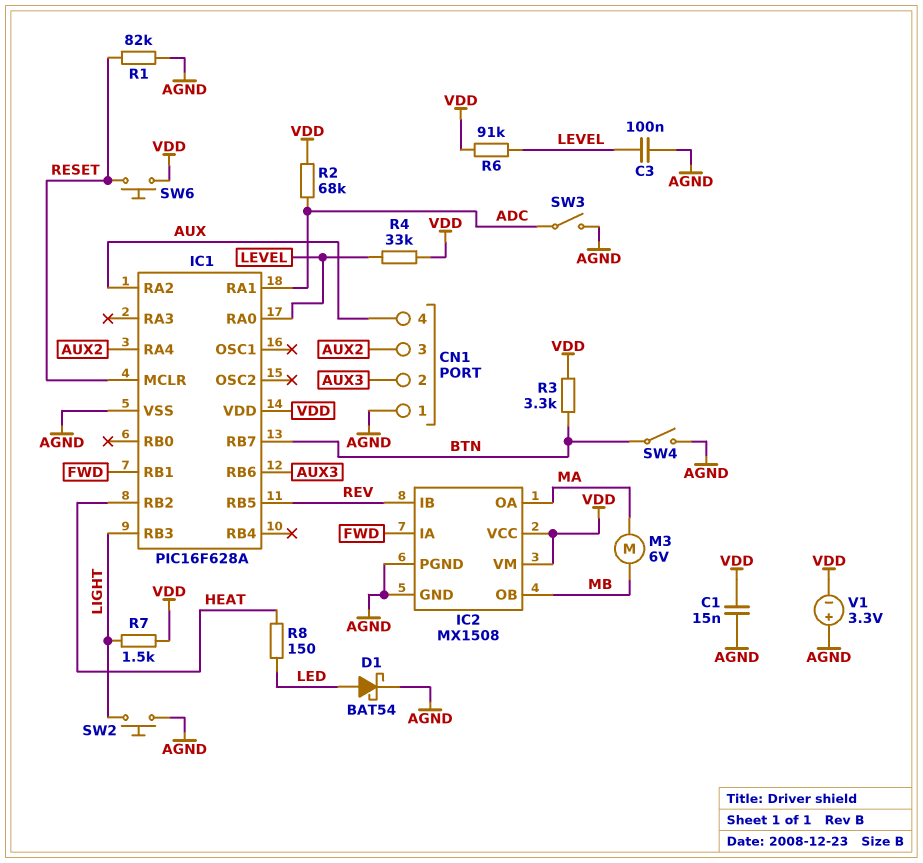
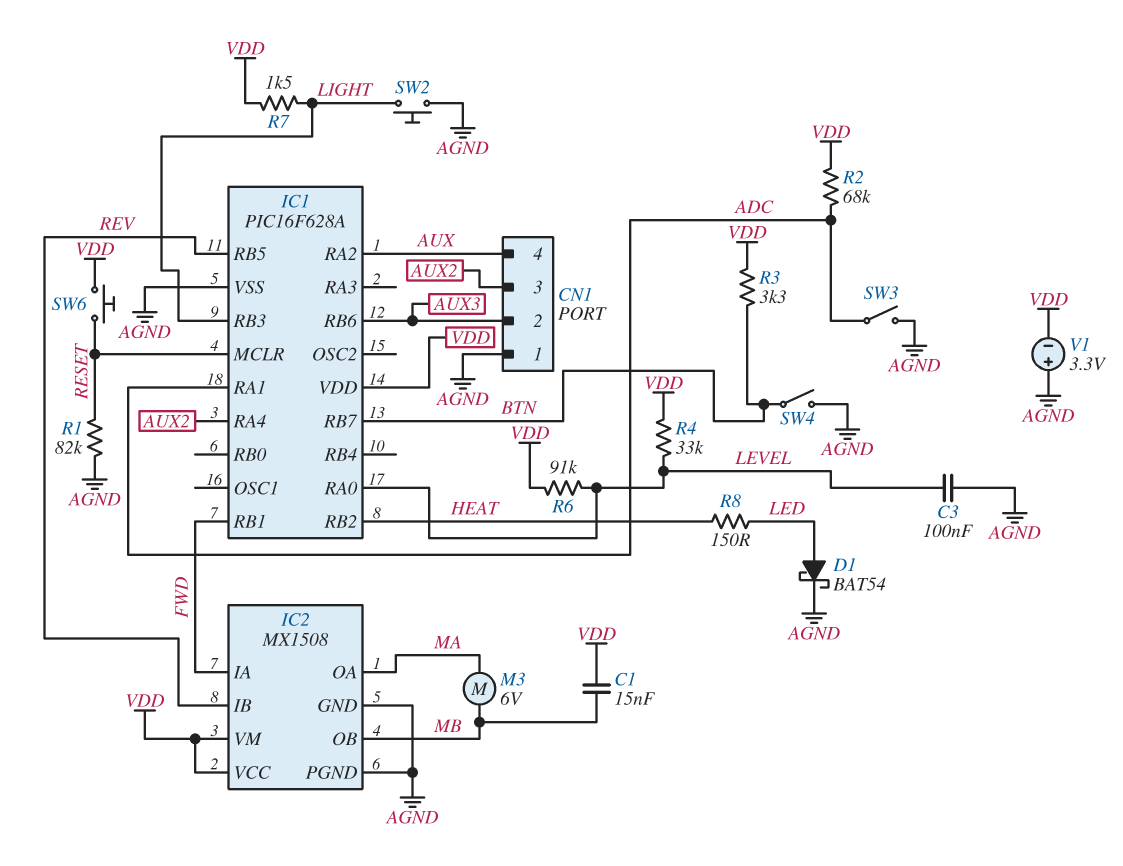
C1: 15nF (AGND, VDD) -> 15nF (MB, VDD)

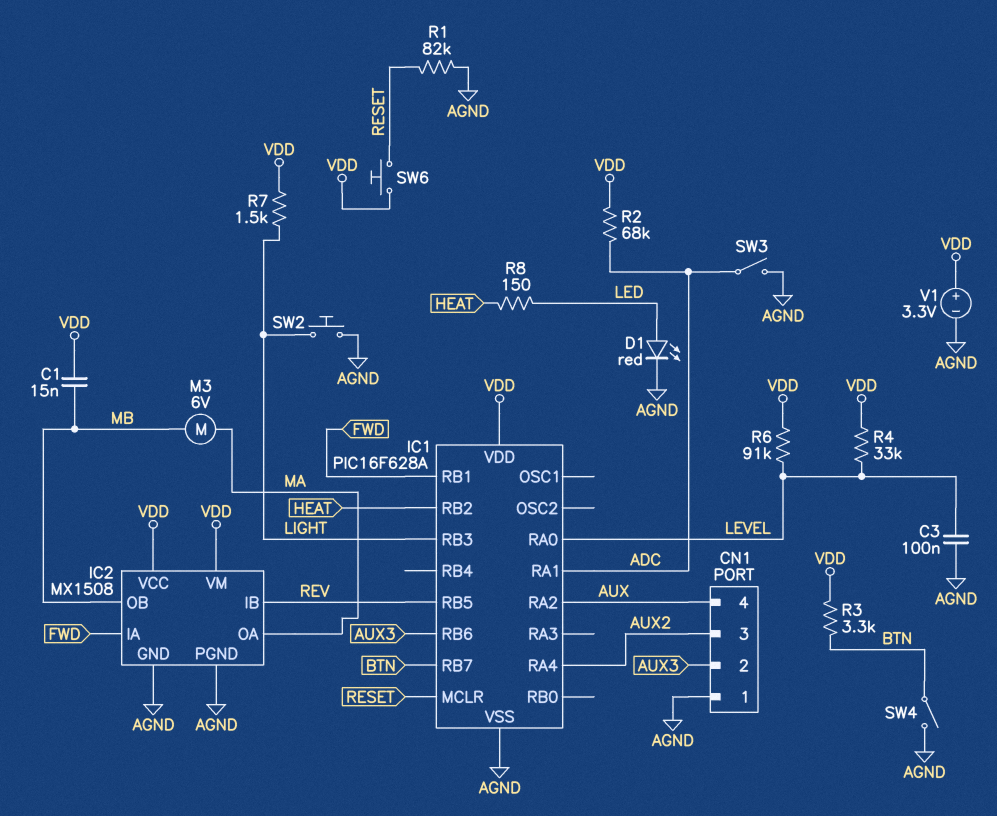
D1: schottky BAT54 (A LED, K AGND) -> LED red (A LED, K AGND)
V1: 3.3V (plus AGND, minus VDD) -> 3.3V (plus VDD, minus AGND)

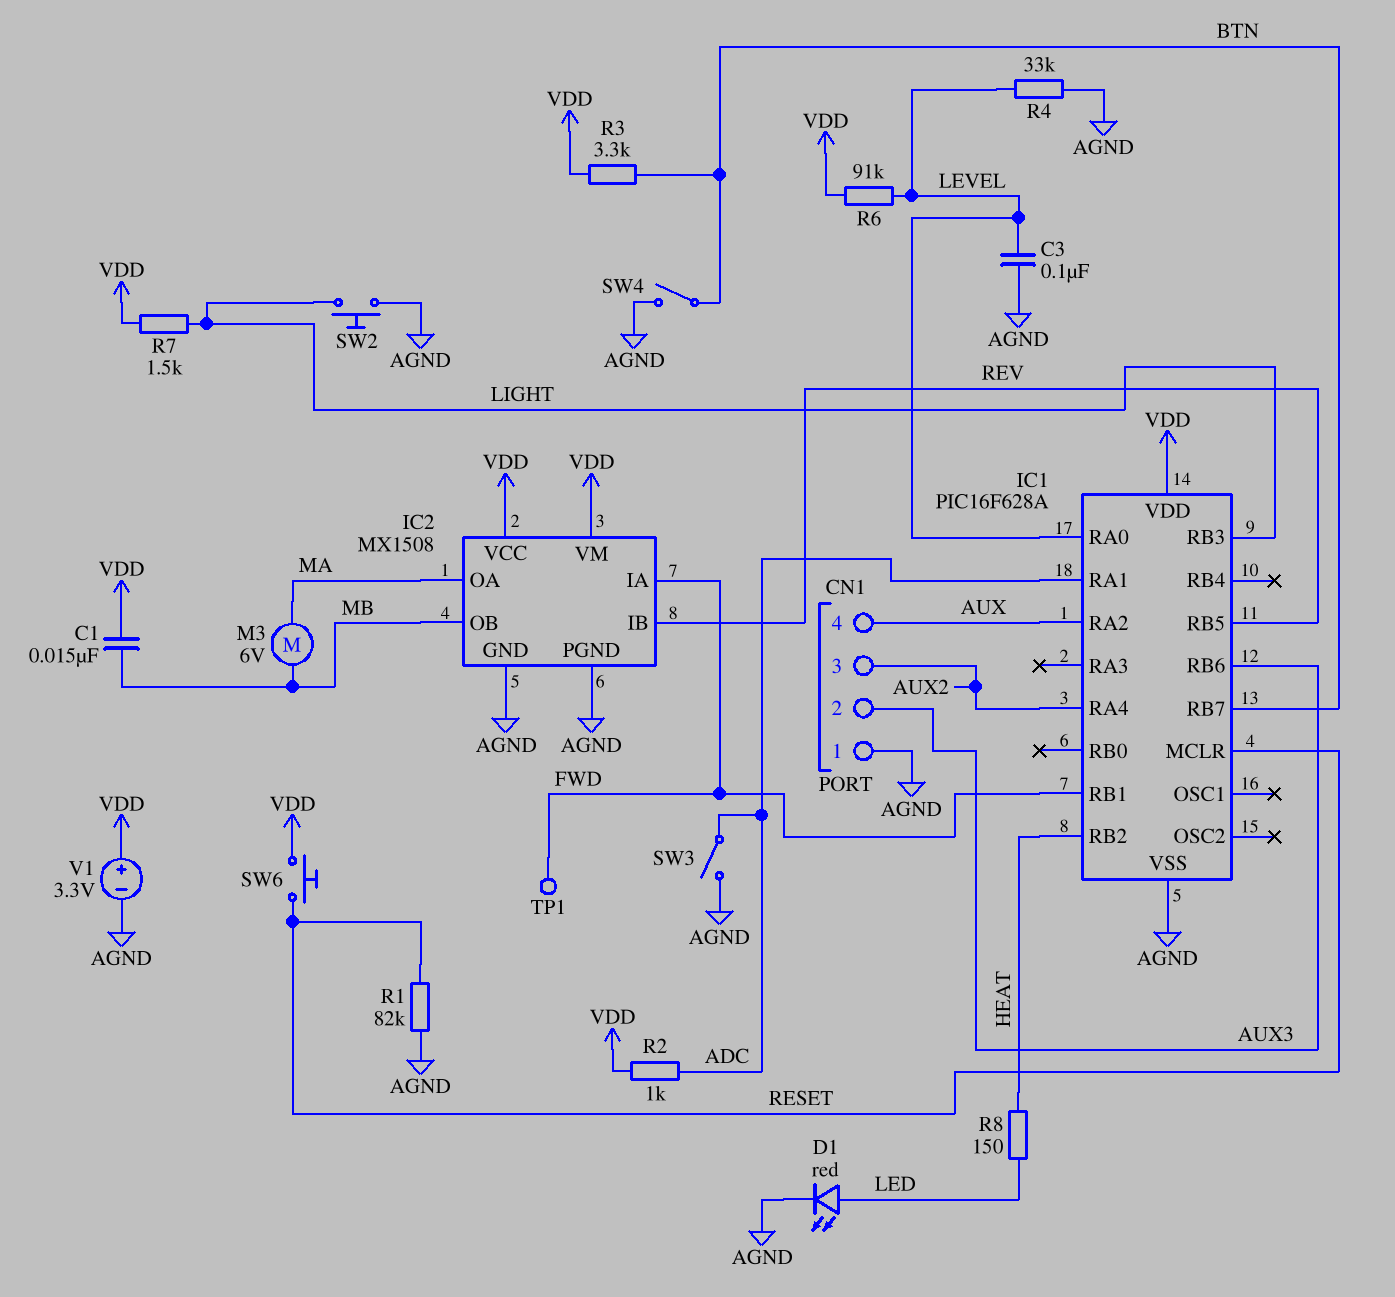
R2: 68k (ADC, VDD) -> 1k (ADC, VDD)
R4: 33k (LEVEL, VDD) -> 33k (AGND, LEVEL)
TP1: none -> test point (FWD)

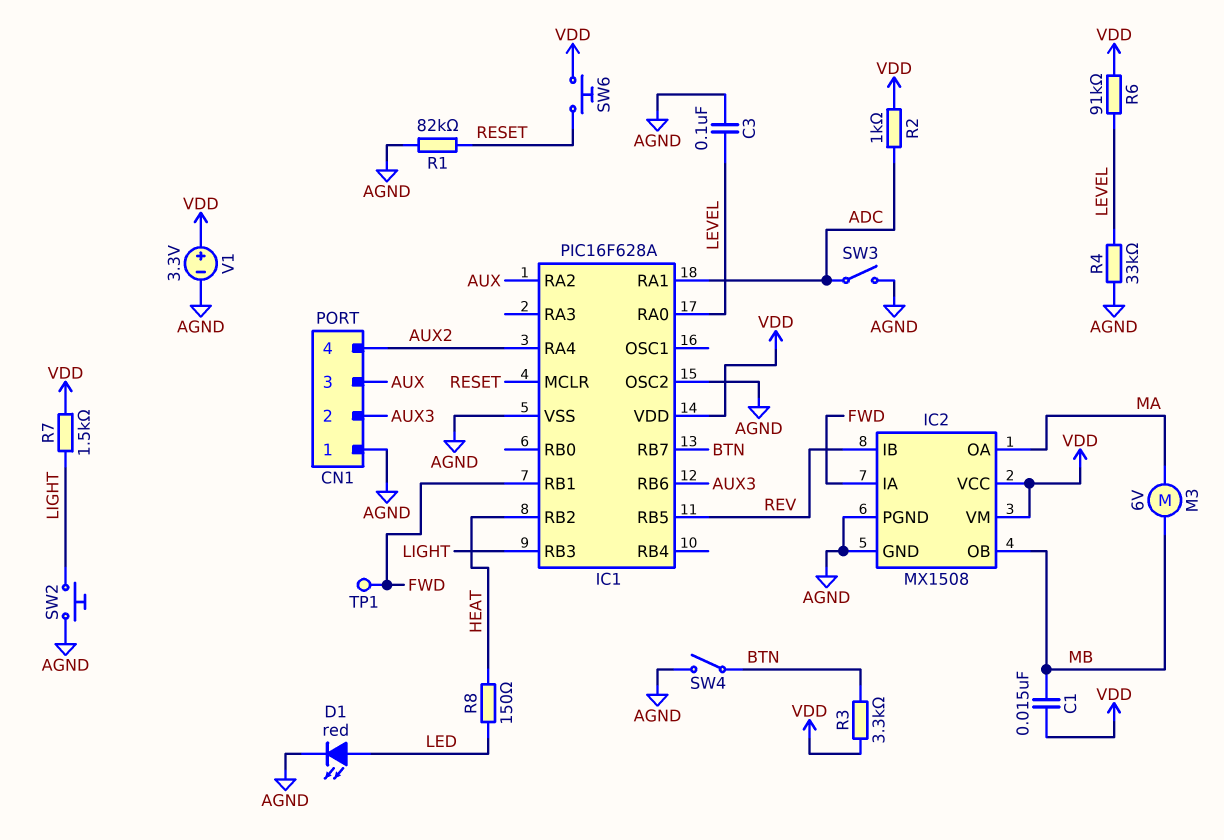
CN1 pin 3: AUX2 -> AUX
CN1 pin 4: AUX -> AUX2
IC1 pin OSC2: none -> AGND

